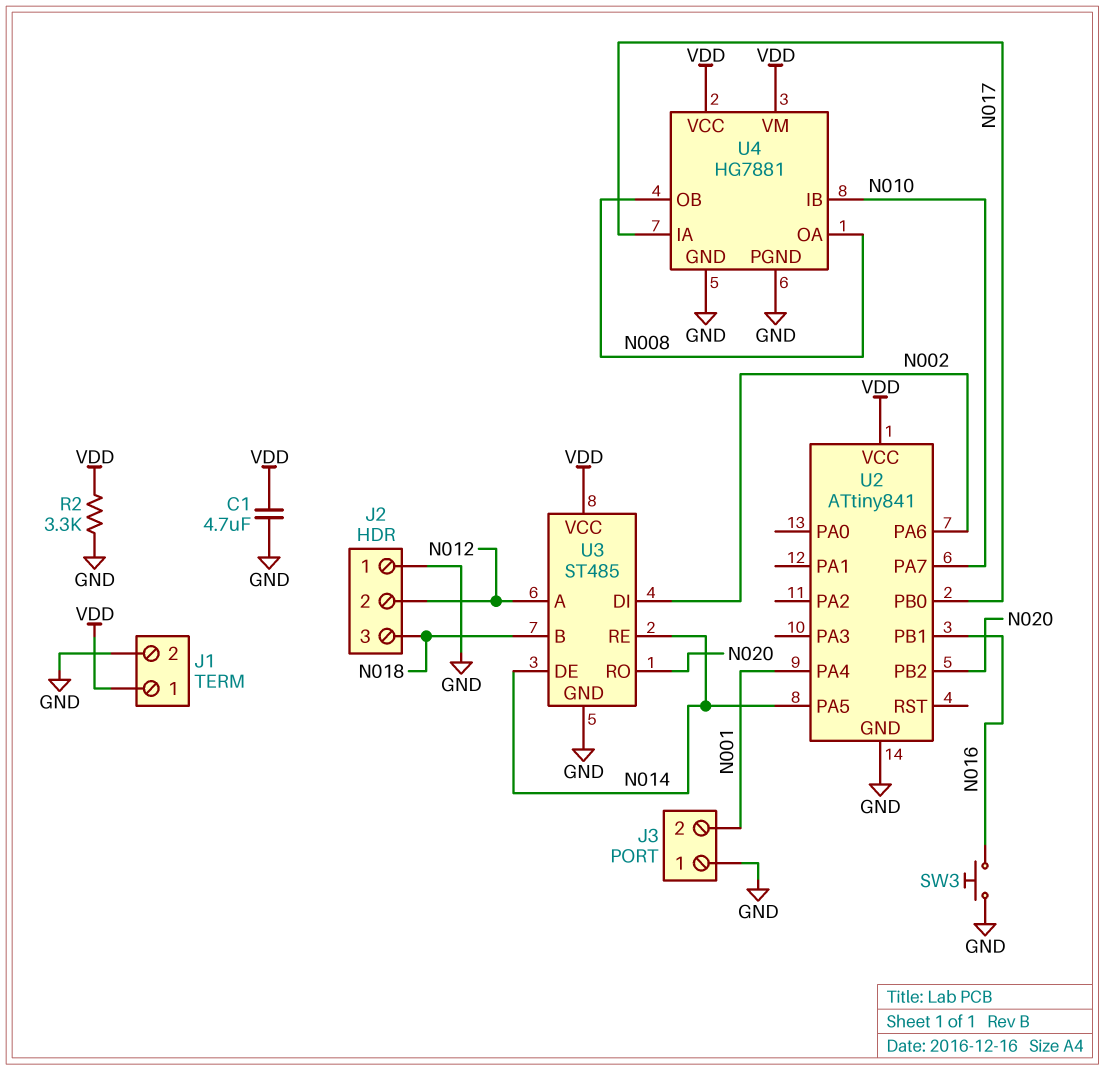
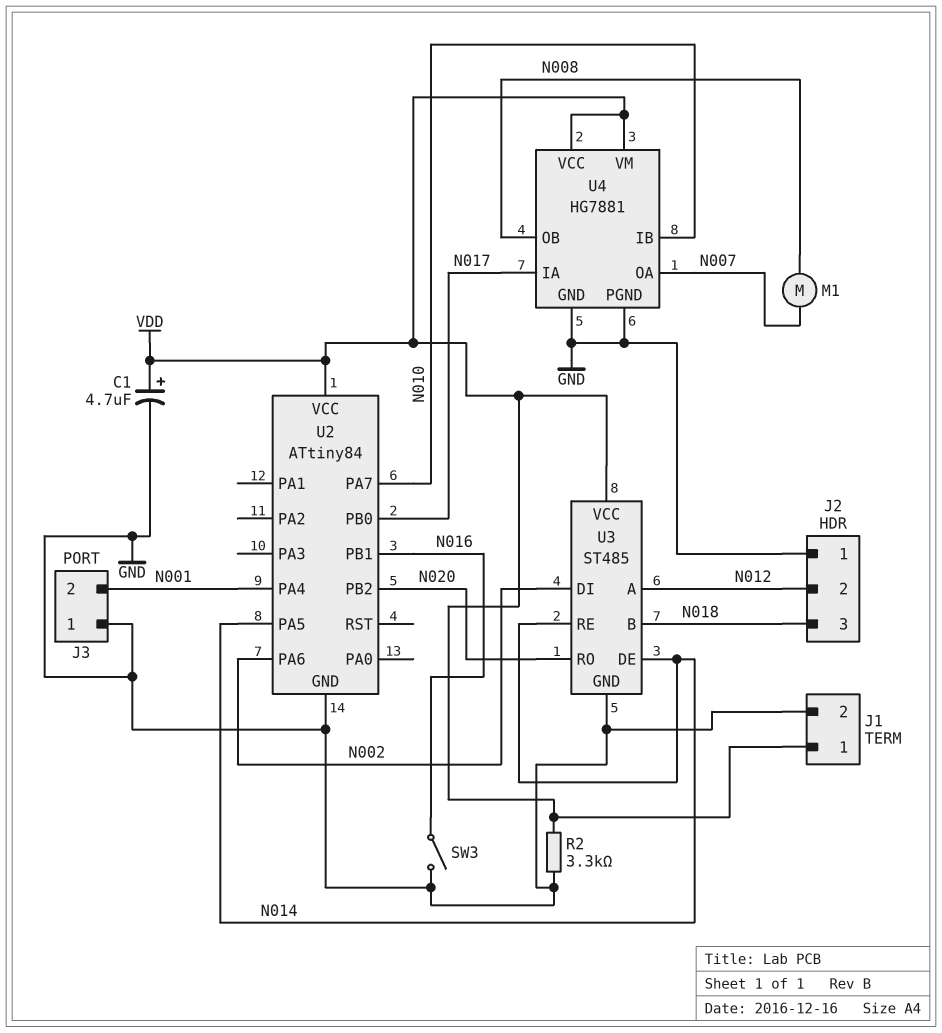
C1: 4.7uF (GND, VDD) -> 4.7uF (plus VDD, minus GND)
M1: none -> motor (N007, N008)
SW3: button (GND, N016) -> switch (GND, N016)
U2: ATtiny841 -> ATtiny84
U4 pin OA: N008 -> N007

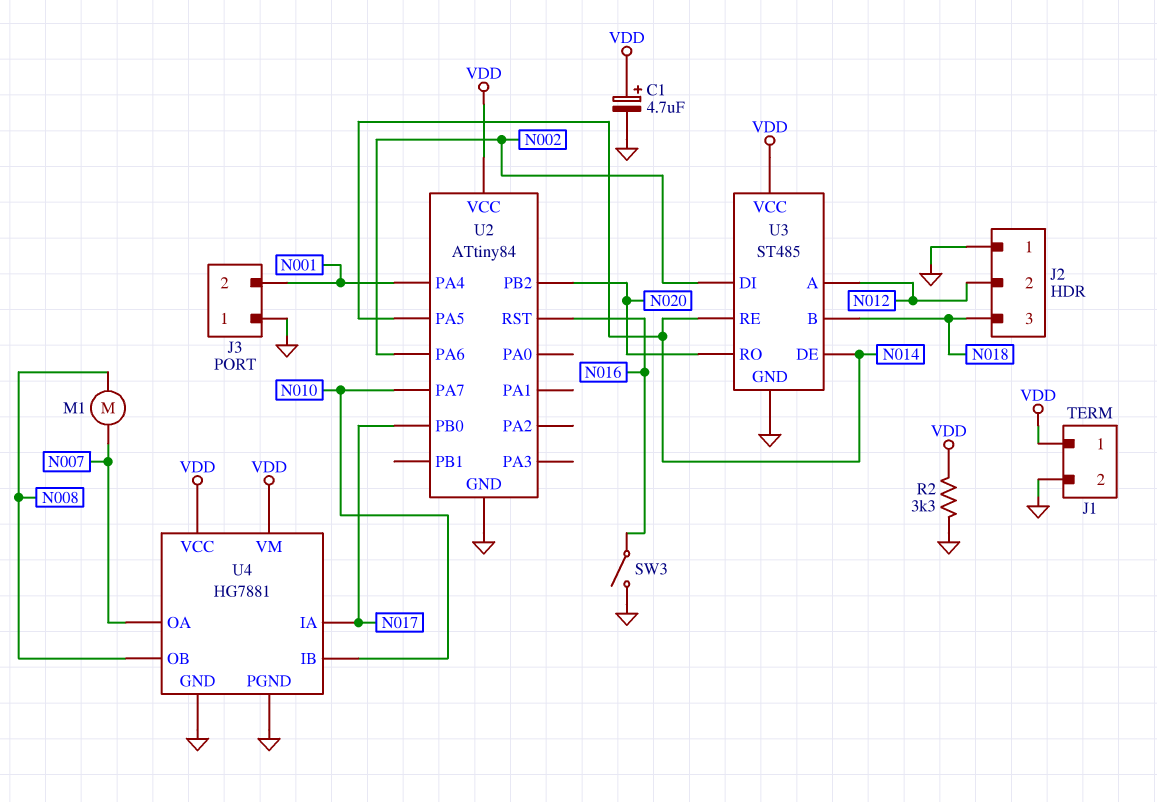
U2 pin PB1: N016 -> none
U2 pin RST: none -> N016

